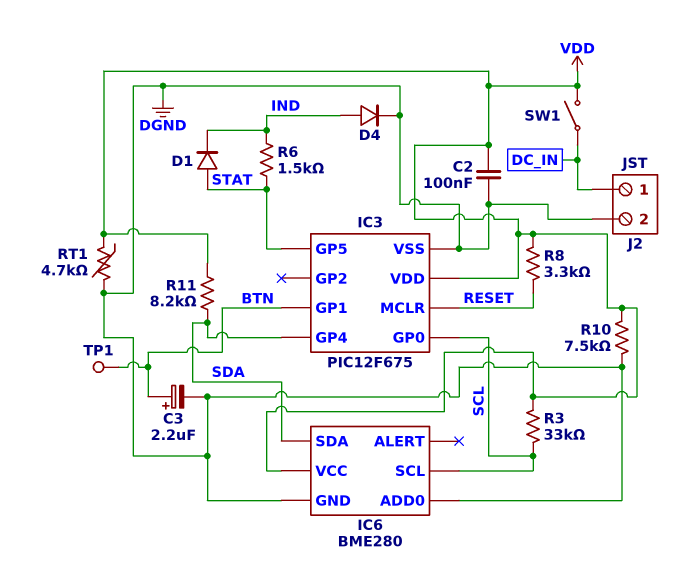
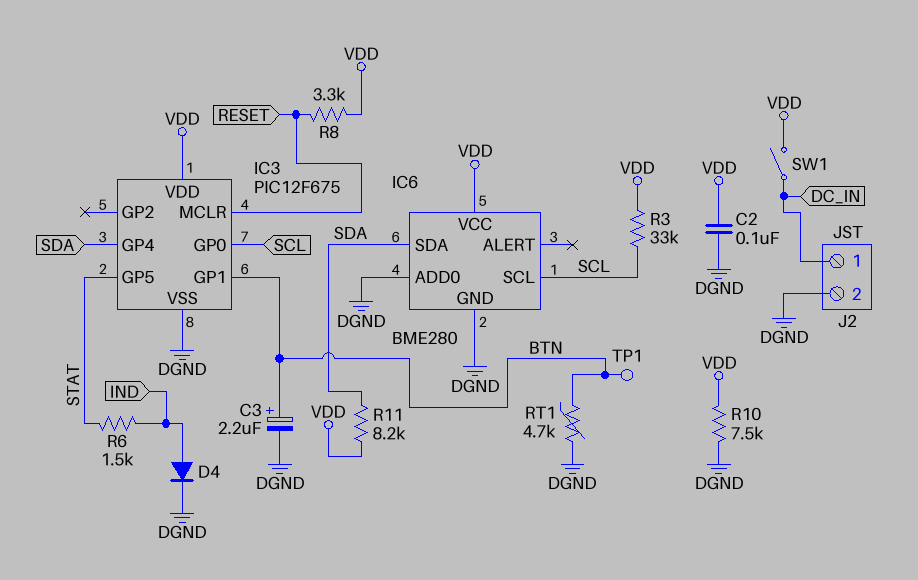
D1: diode (A STAT, K IND) -> none
RT1: 4.7k (DGND, VDD) -> 4.7k (BTN, DGND)

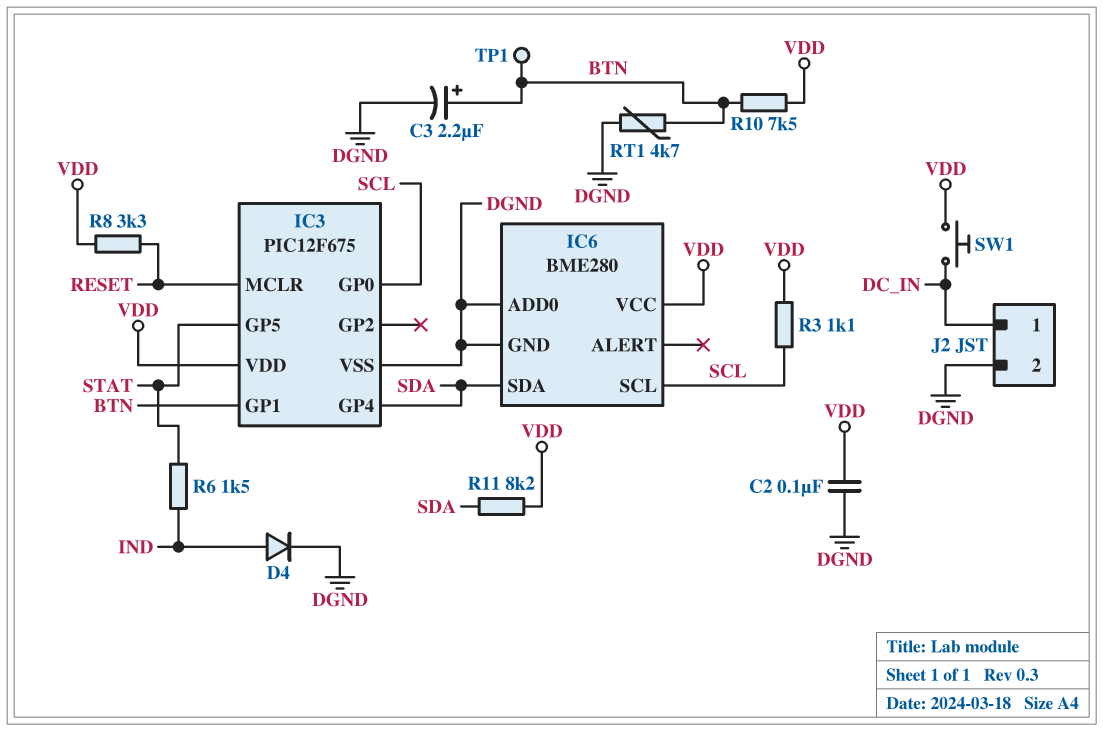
R3: 33k (SCL, VDD) -> 1.1k (SCL, VDD)
R10: 7.5k (DGND, VDD) -> 7.5k (BTN, VDD)
SW1: switch (DC_IN, VDD) -> button (DC_IN, VDD)

